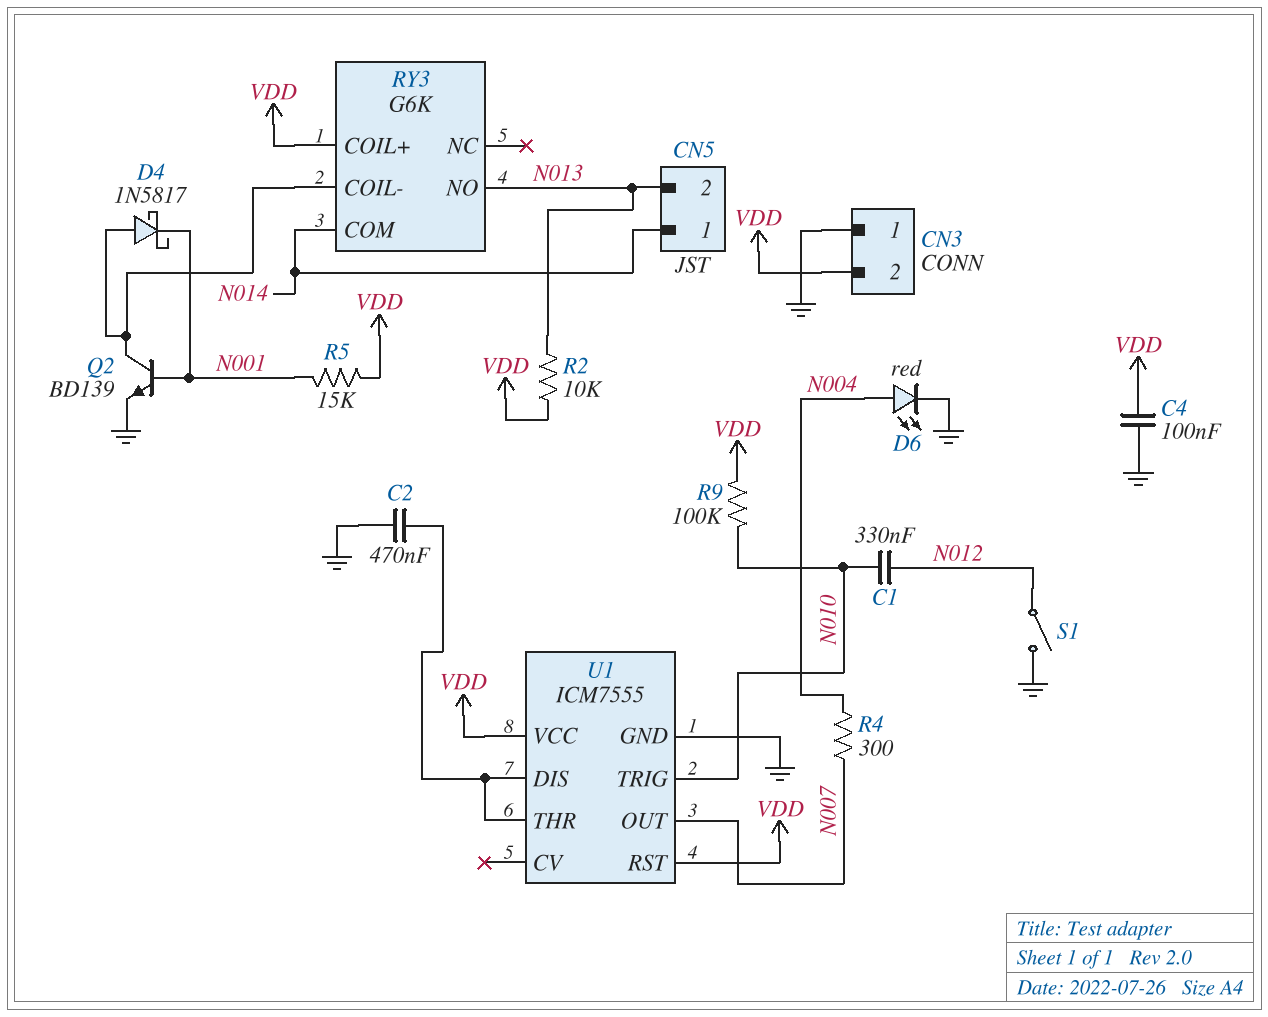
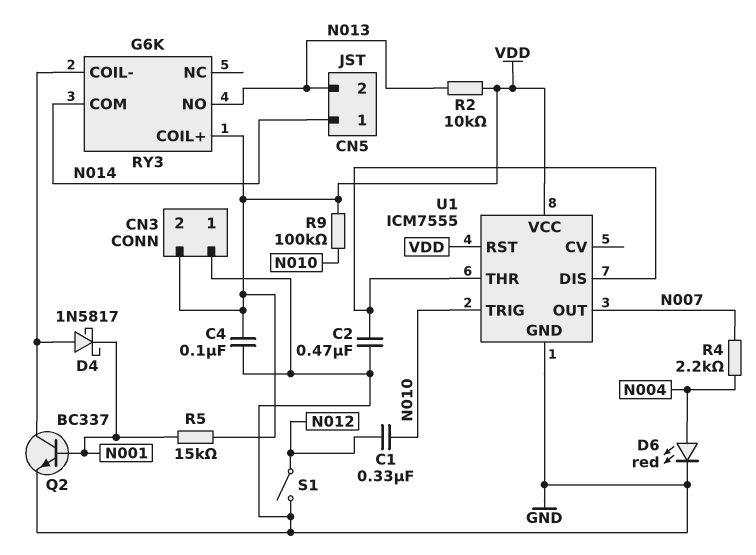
Q2: NPN BD139 (B N001, C RY3/COIL-, E GND) -> NPN BC337 (B N001, C RY3/COIL-, E GND)
R4: 300 (N004, N007) -> 2.2k (N004, N007)

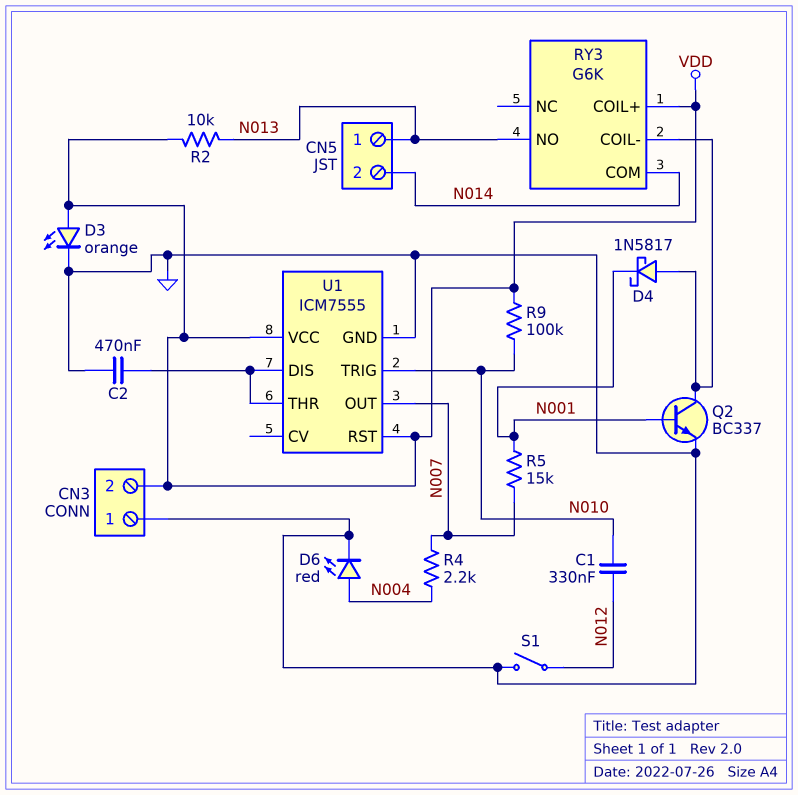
C4: 100nF (GND, VDD) -> none
CN5 pin 1: N014 -> N013
CN5 pin 2: N013 -> N014
D3: none -> LED orange (A VDD, K GND)
R5: 15k (N001, VDD) -> 15k (N001, N007)

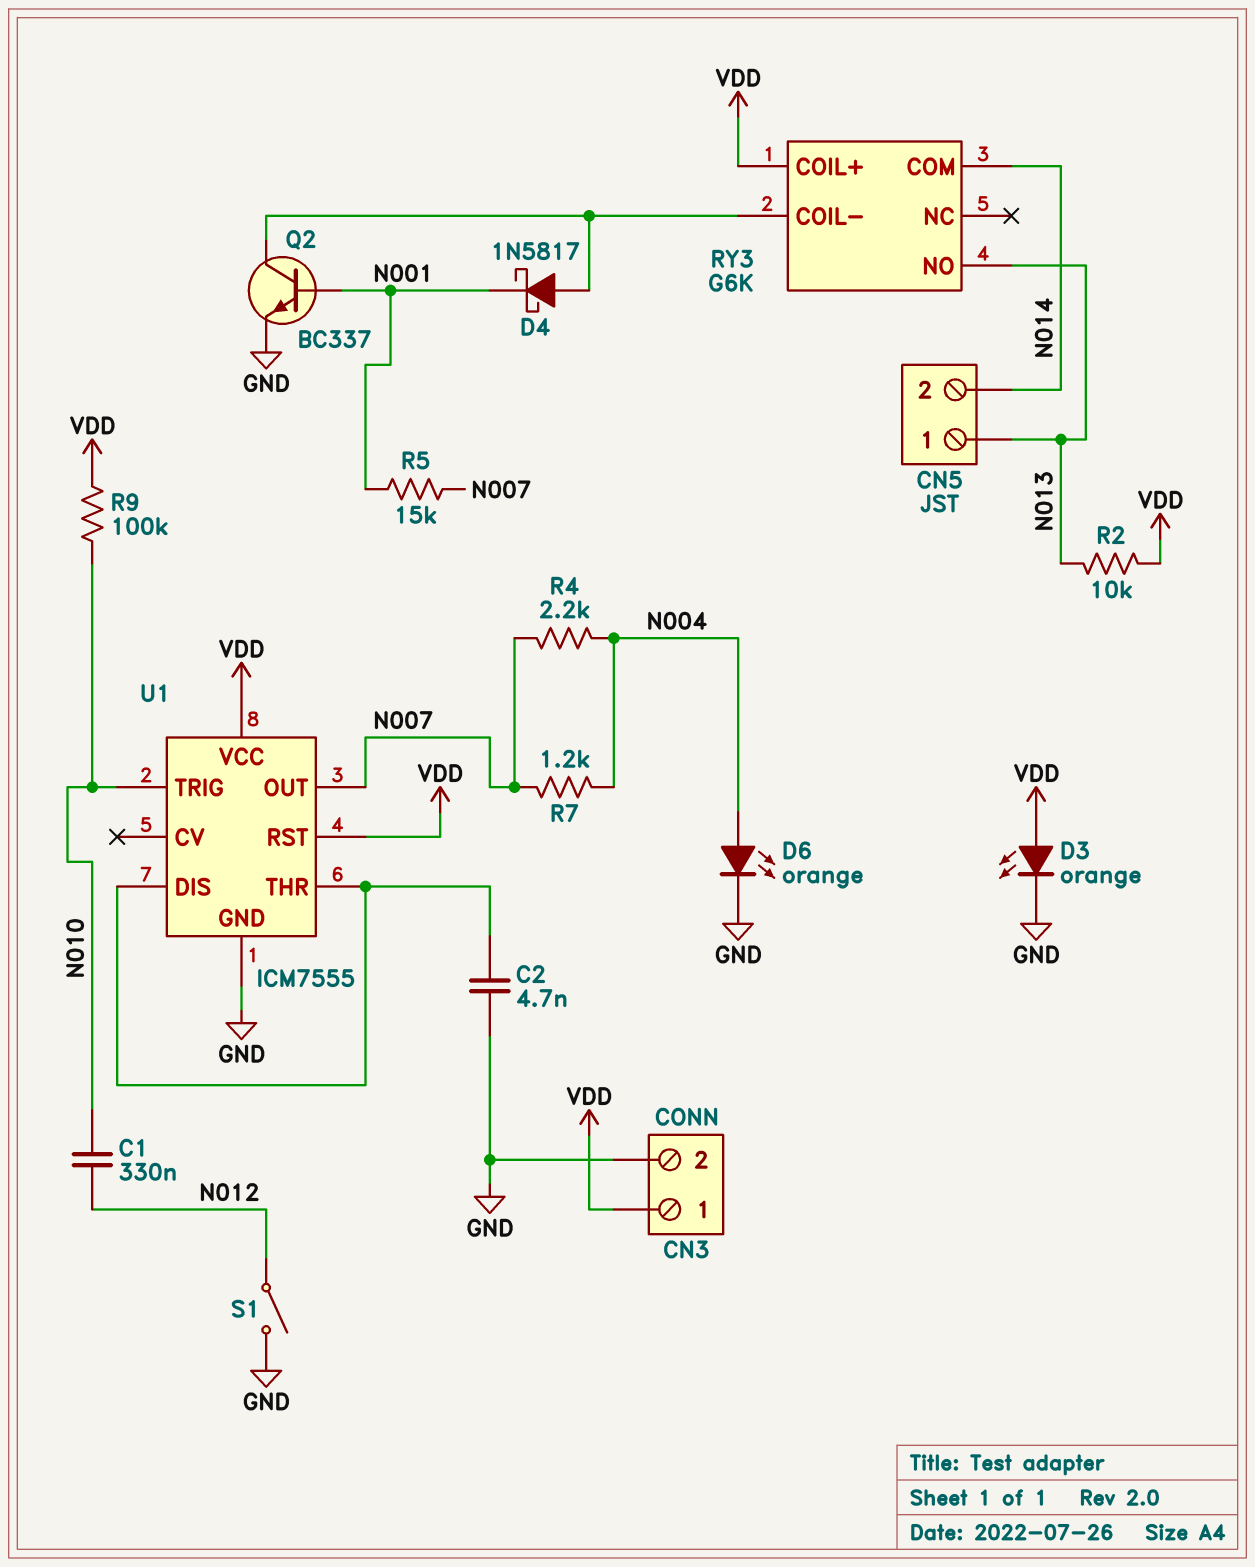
C2: 470nF (GND, U1/DIS) -> 4.7nF (GND, U1/DIS)
CN3 pin 1: GND -> VDD
CN3 pin 2: VDD -> GND
D6: LED red (A N004, K GND) -> LED orange (A N004, K GND)
R7: none -> 1.2k (N004, N007)

